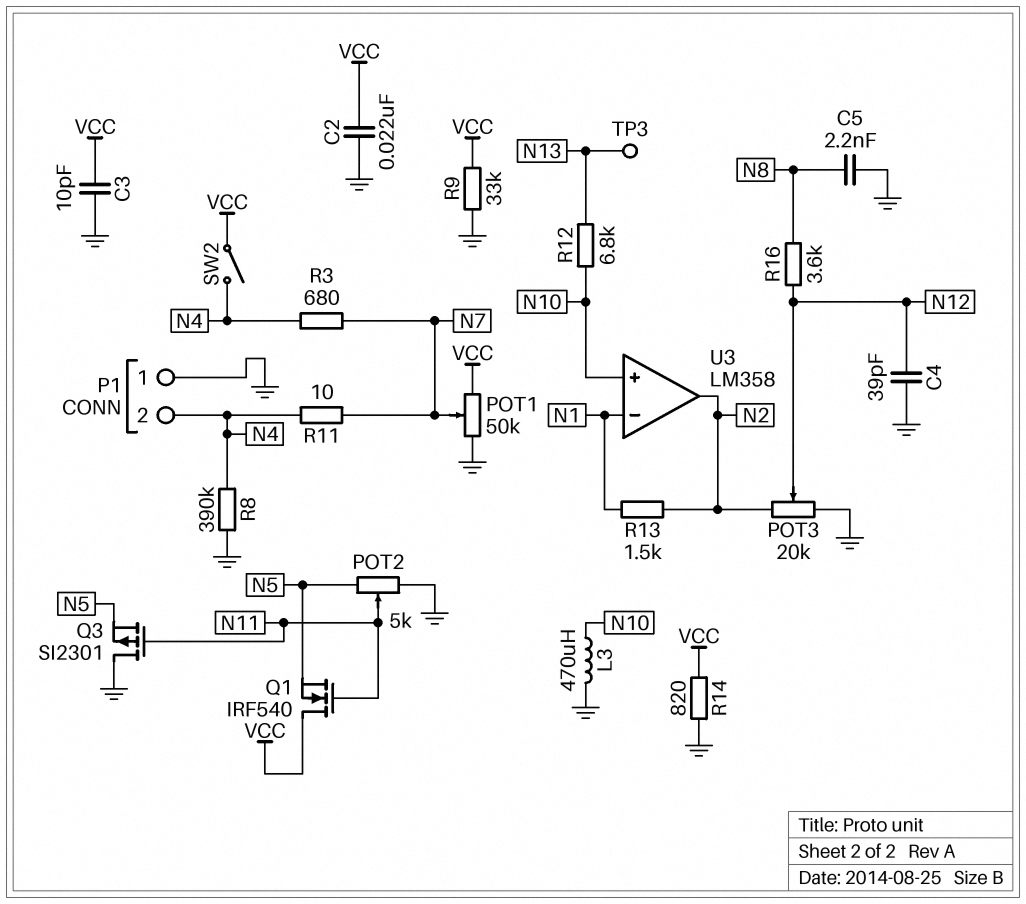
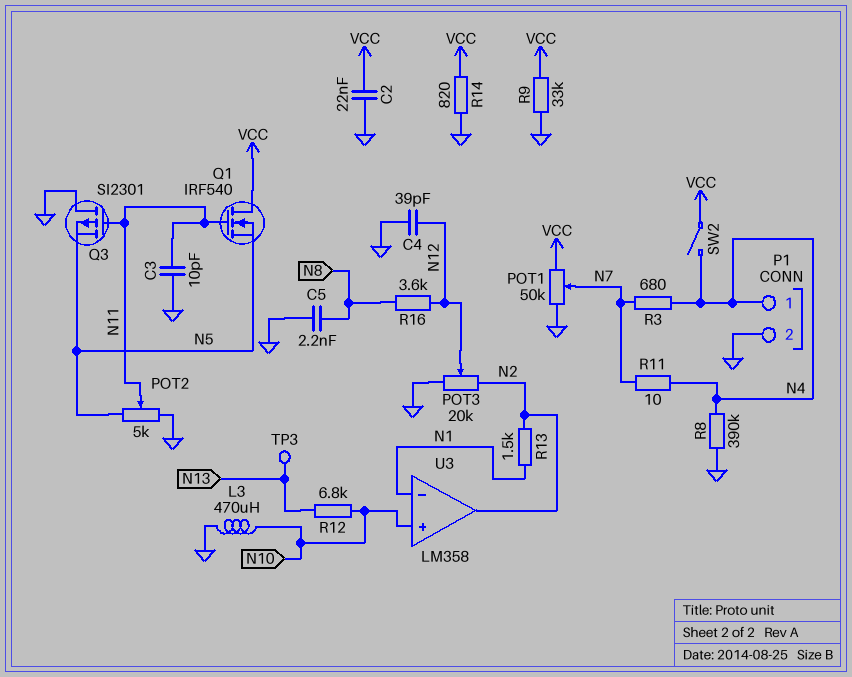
C3: 10pF (GND, VCC) -> 10pF (GND, N11)
P1 pin 1: GND -> N4
P1 pin 2: N4 -> GND

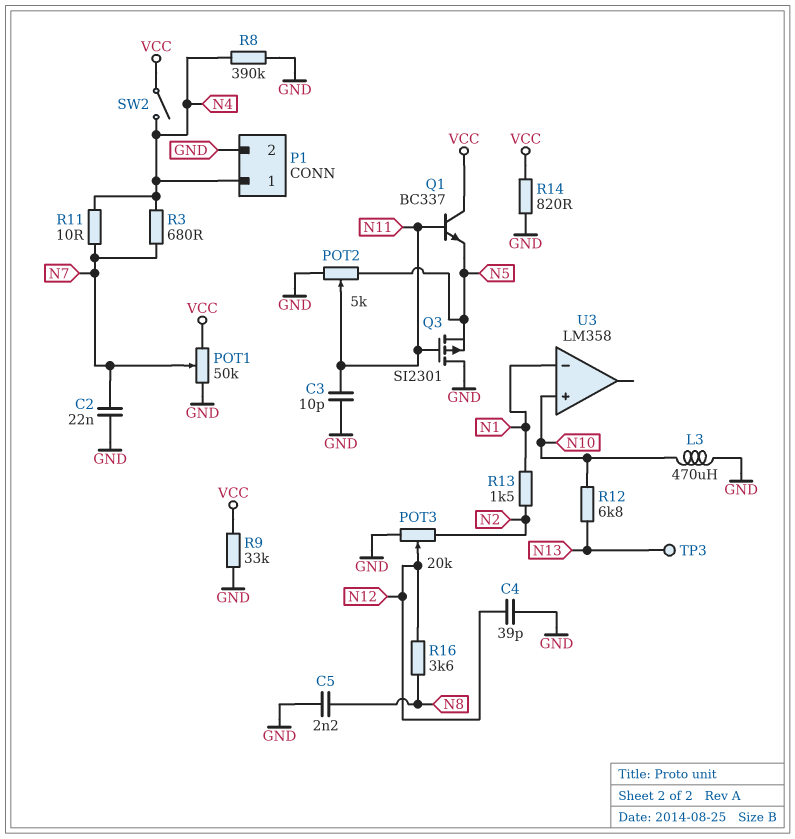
C2: 22nF (GND, VCC) -> 22nF (GND, N7)
Q1: NMOS IRF540 (G N11, D VCC, S N5) -> NPN BC337 (B N11, C VCC, E N5)
U3 pin out: N2 -> none

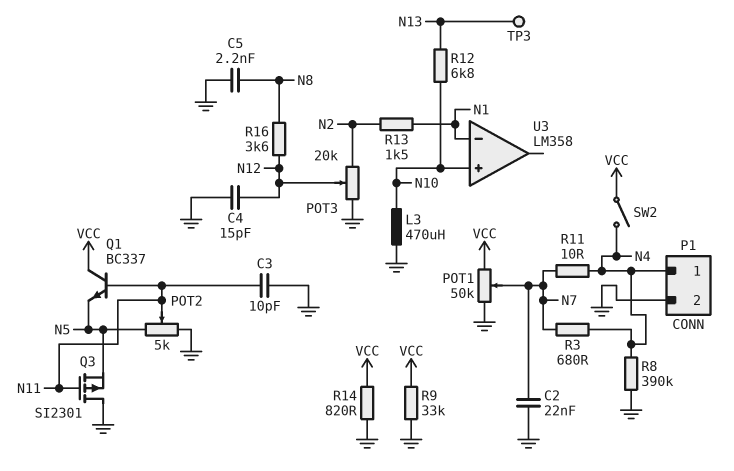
C4: 39pF (GND, N12) -> 15pF (GND, N12)

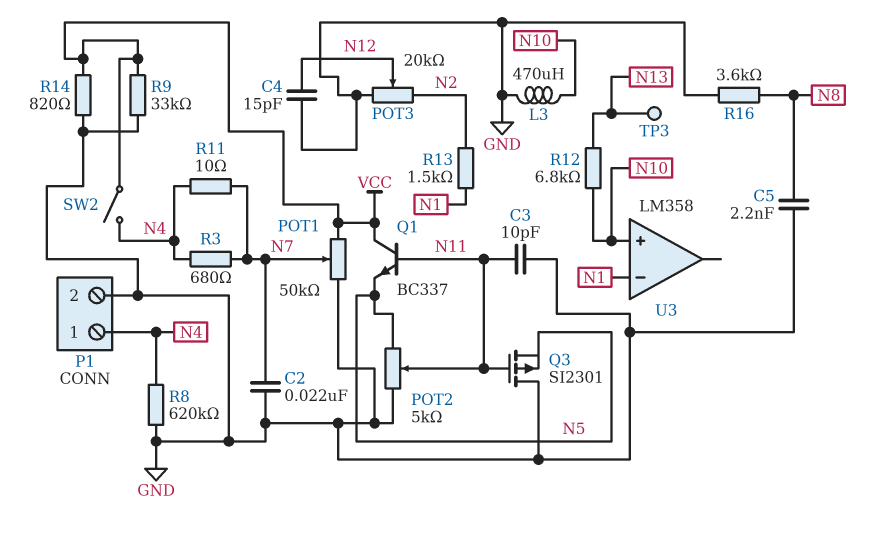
R8: 390k (GND, N4) -> 620k (GND, N4)
R16: 3.6k (N8, N12) -> 3.6k (GND, N8)

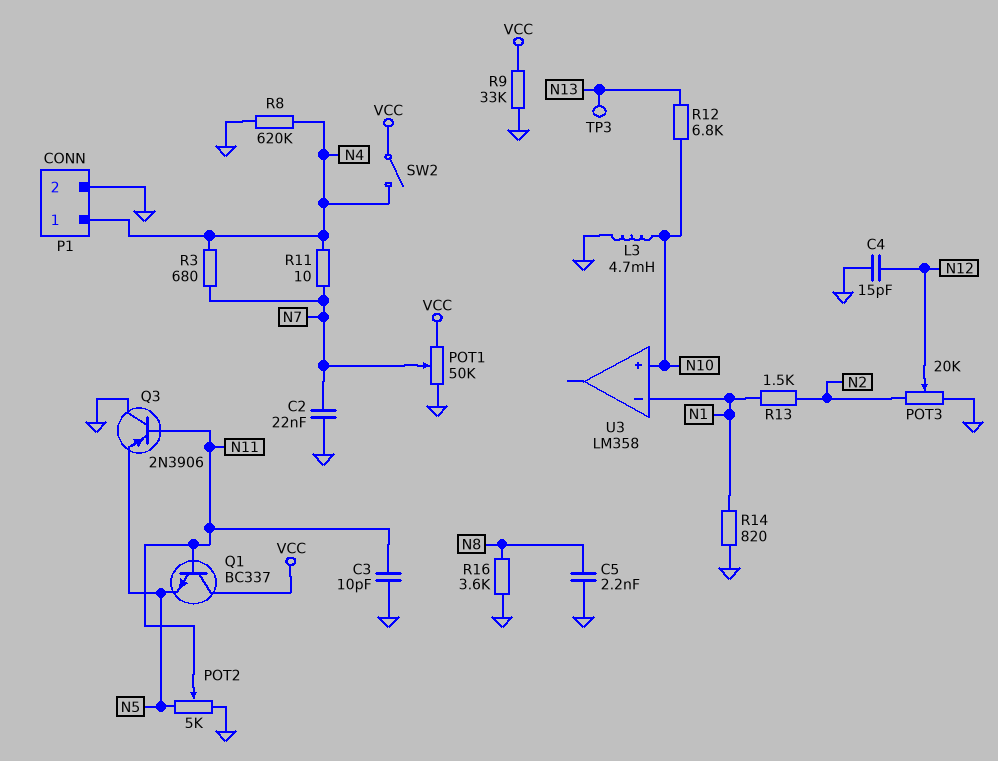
L3: 470uH (GND, N10) -> 4.7mH (GND, N10)
Q3: PMOS SI2301 (G N11, D GND, S N5) -> PNP 2N3906 (B N11, C GND, E N5)
R14: 820 (GND, VCC) -> 820 (GND, N1)

